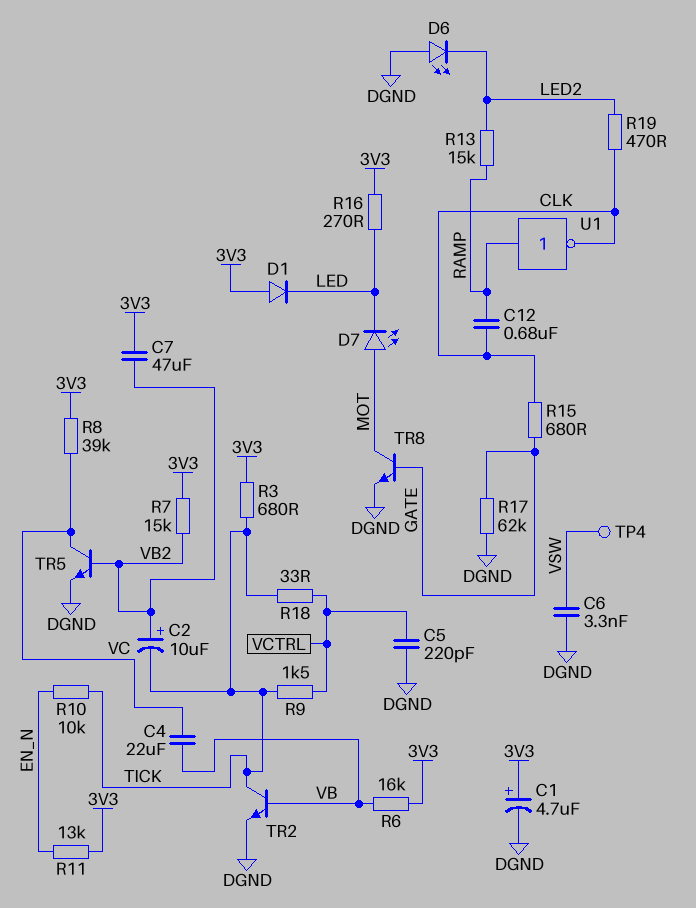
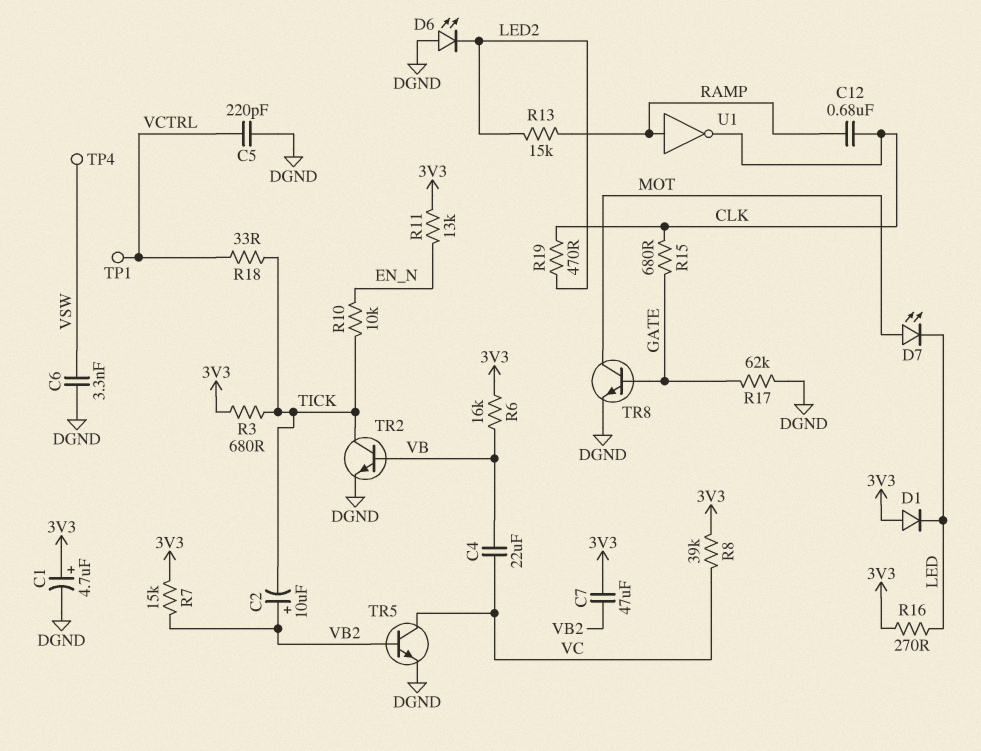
R9: 1.5k (TICK, VCTRL) -> none
TP1: none -> test point (VCTRL)

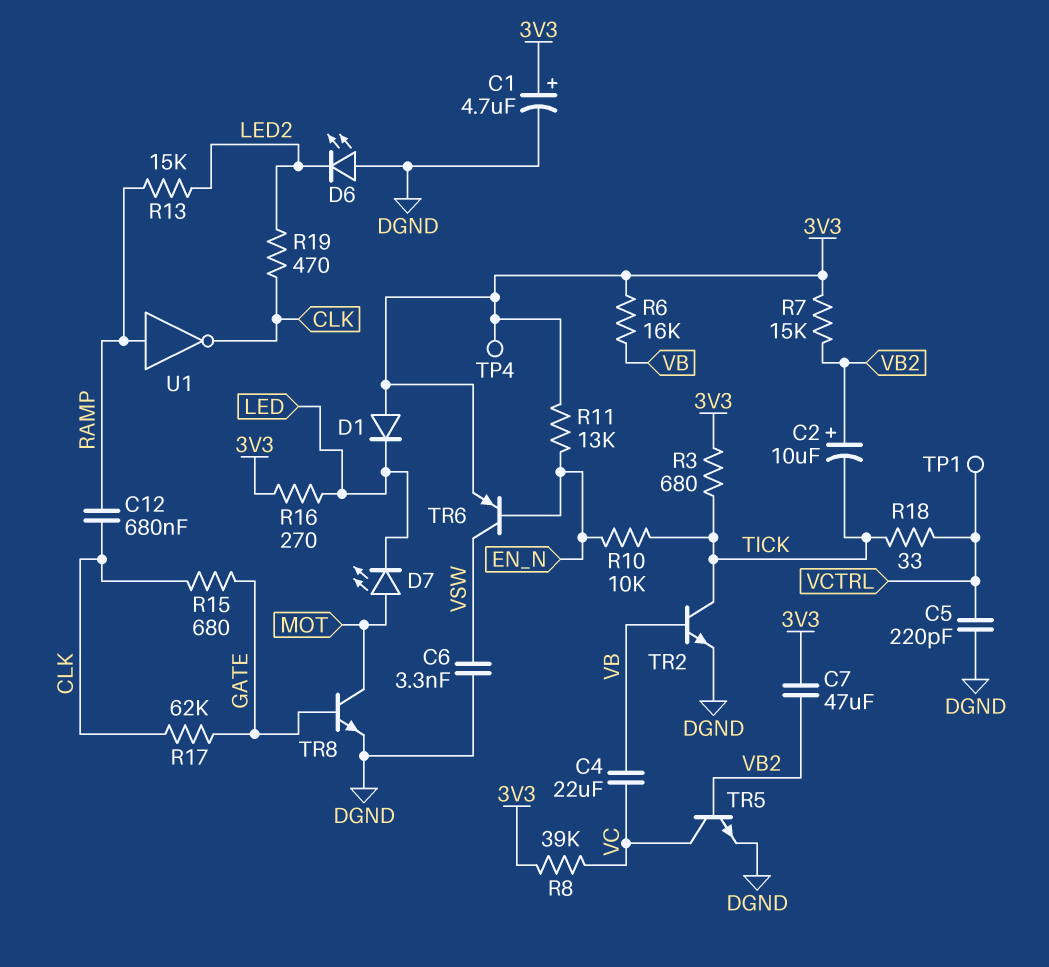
R17: 62k (DGND, GATE) -> 62k (CLK, GATE)
TP4: test point (VSW) -> test point (3V3)
TR6: none -> PNP (B EN_N, C VSW, E 3V3)

